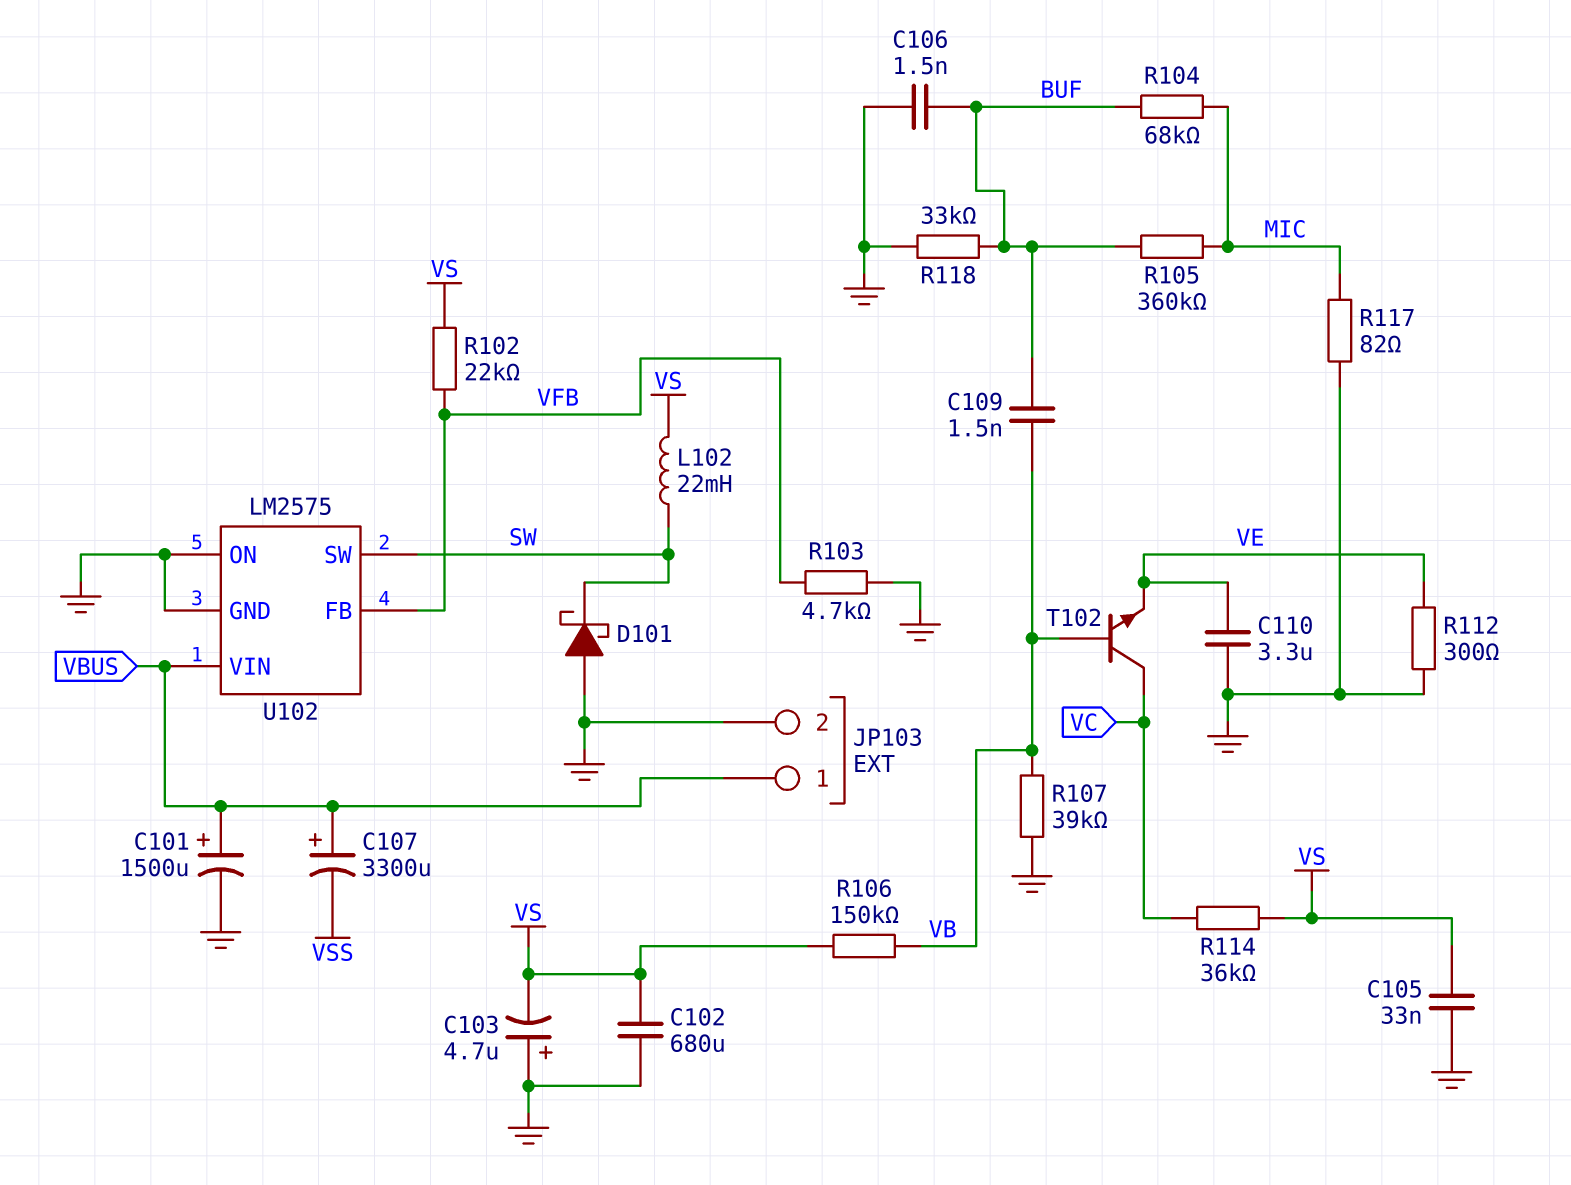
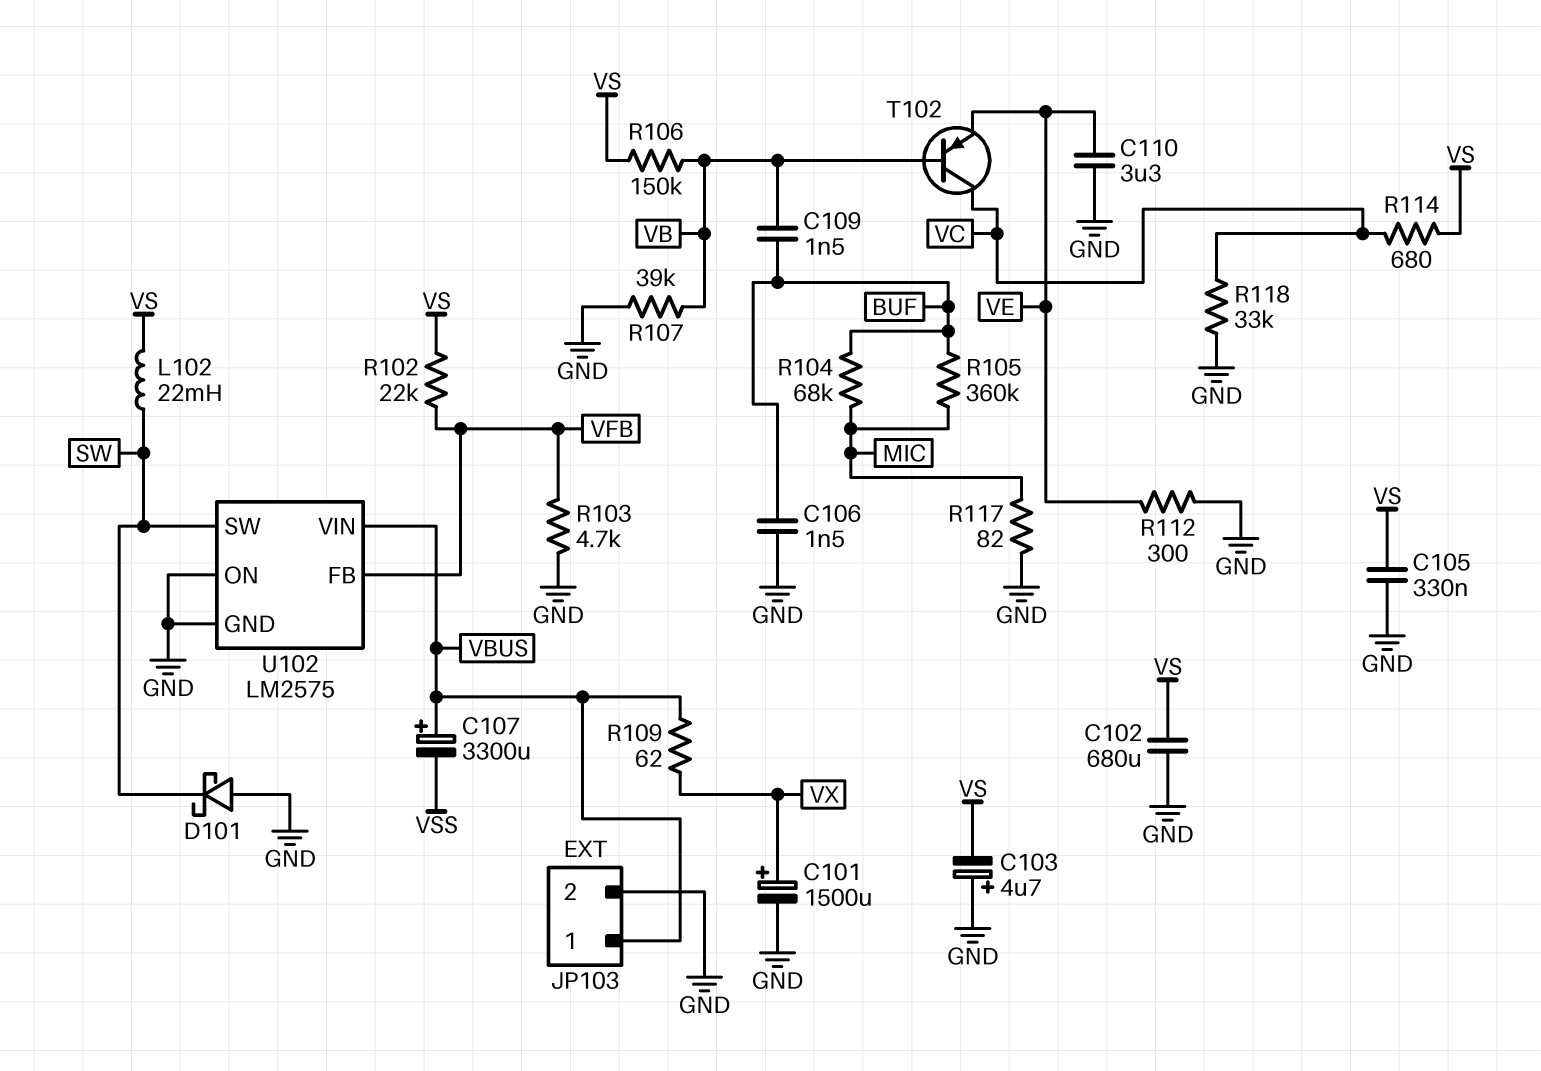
C101: 1500uF (plus VBUS, minus GND) -> 1500uF (plus VX, minus GND)
C105: 33nF (GND, VS) -> 330nF (GND, VS)
R109: none -> 62 (VBUS, VX)
R114: 36k (VC, VS) -> 680 (VC, VS)
R118: 33k (BUF, GND) -> 33k (GND, VC)
T102: NPN (B VB, C VC, E VE) -> PNP (B VB, C VC, E VE)

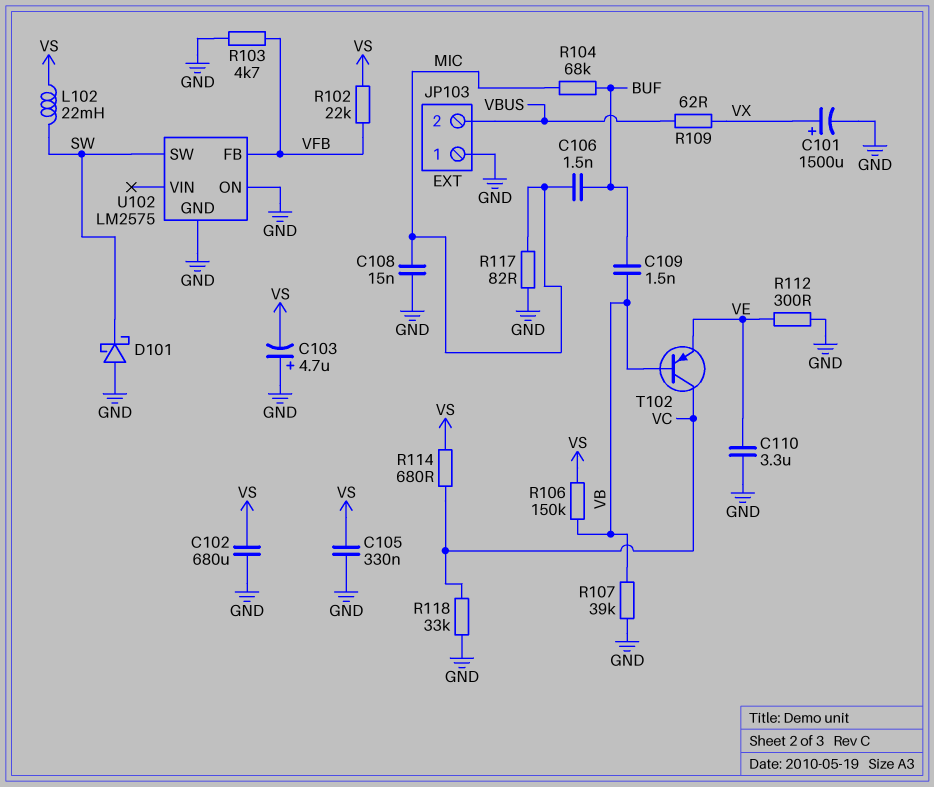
C106: 1.5nF (BUF, GND) -> 1.5nF (BUF, MIC)
C107: 3300uF (plus VBUS, minus VSS) -> none
C108: none -> 15nF (GND, MIC)
JP103 pin 1: VBUS -> GND
JP103 pin 2: GND -> VBUS
R105: 360k (BUF, MIC) -> none
U102 pin VIN: VBUS -> none

